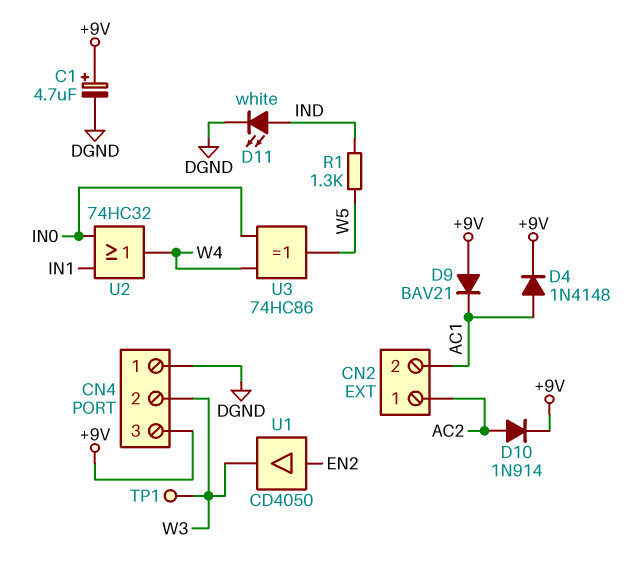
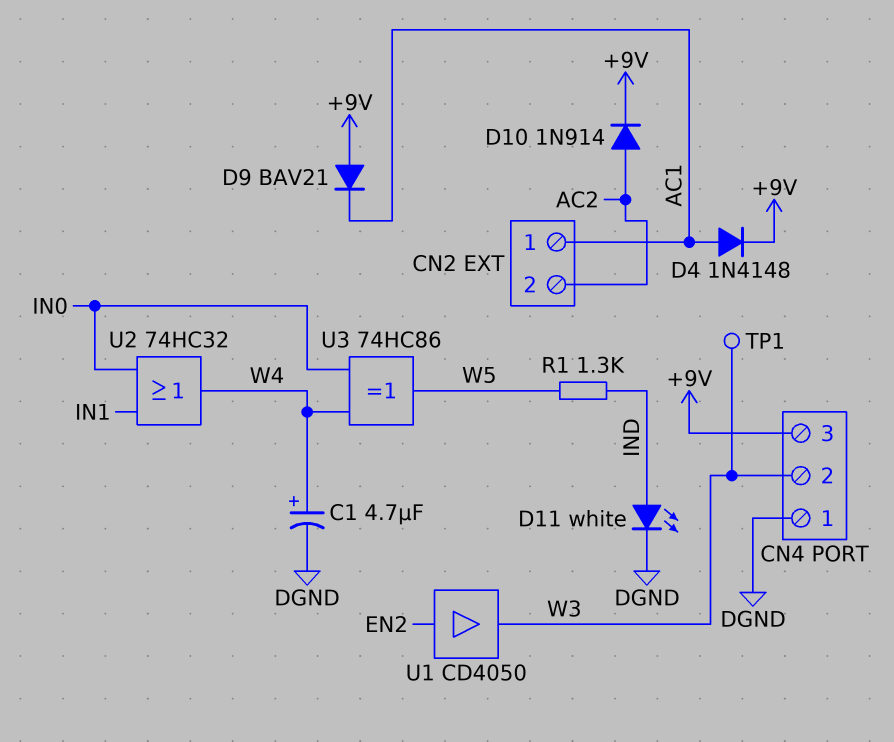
C1: 4.7uF (plus +9V, minus DGND) -> 4.7uF (plus W4, minus DGND)
CN2 pin 1: AC2 -> AC1
CN2 pin 2: AC1 -> AC2

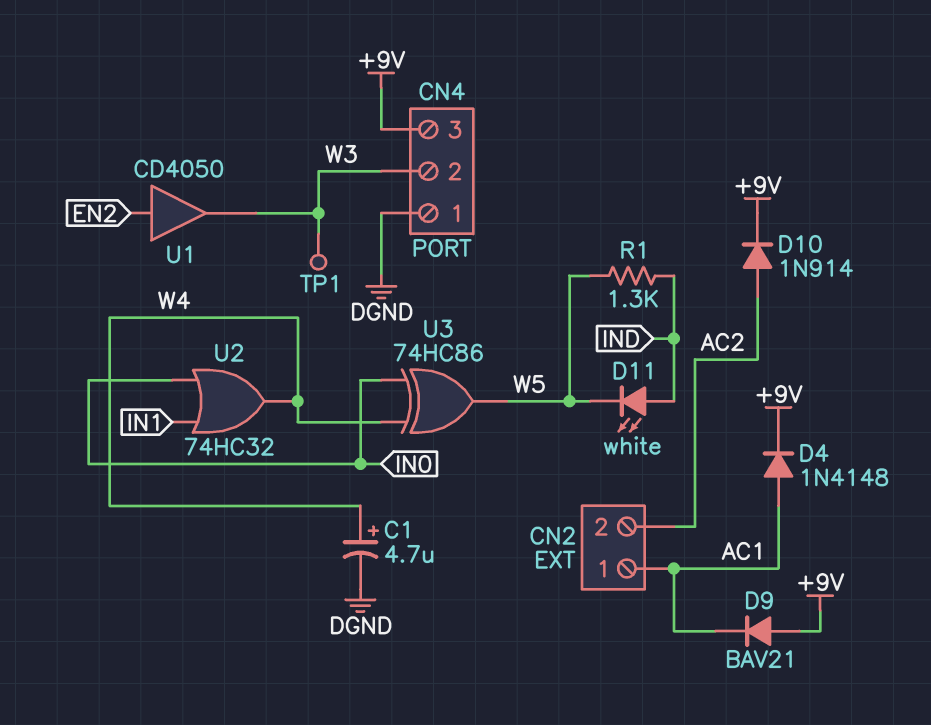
D11: LED white (A IND, K DGND) -> LED white (A IND, K W5)

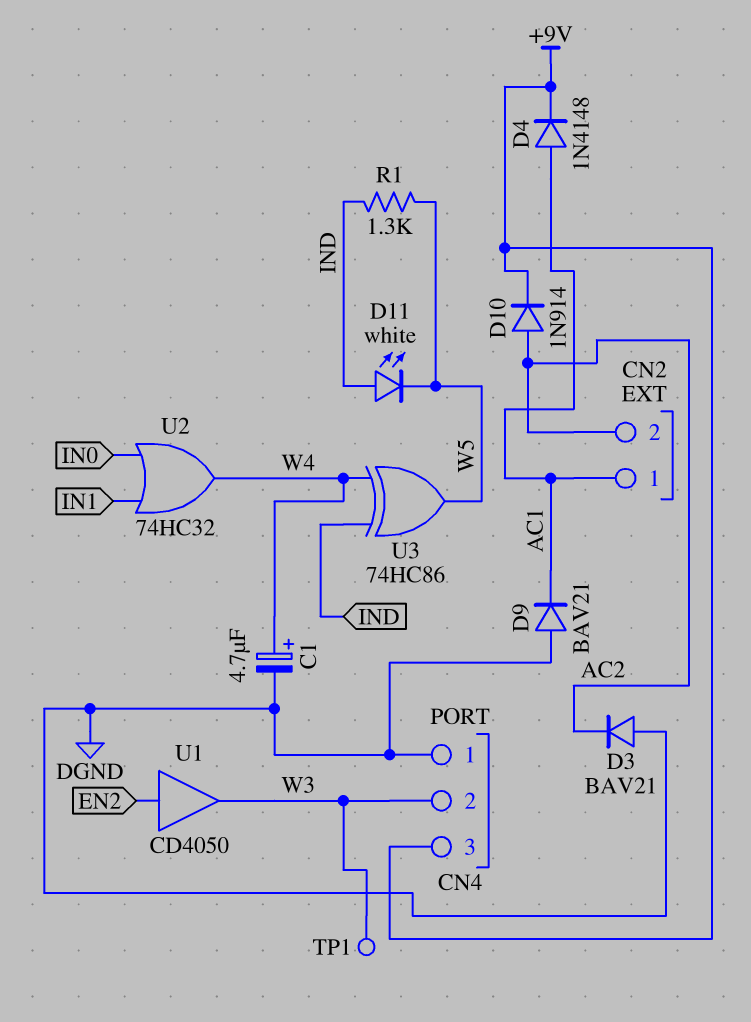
D3: none -> diode BAV21 (A DGND, K AC2)
D9: diode BAV21 (A +9V, K AC1) -> diode BAV21 (A DGND, K AC1)
U3: XOR 74HC86 (in IN0, in W4, out W5) -> XOR 74HC86 (in IND, in W4, out W5)

